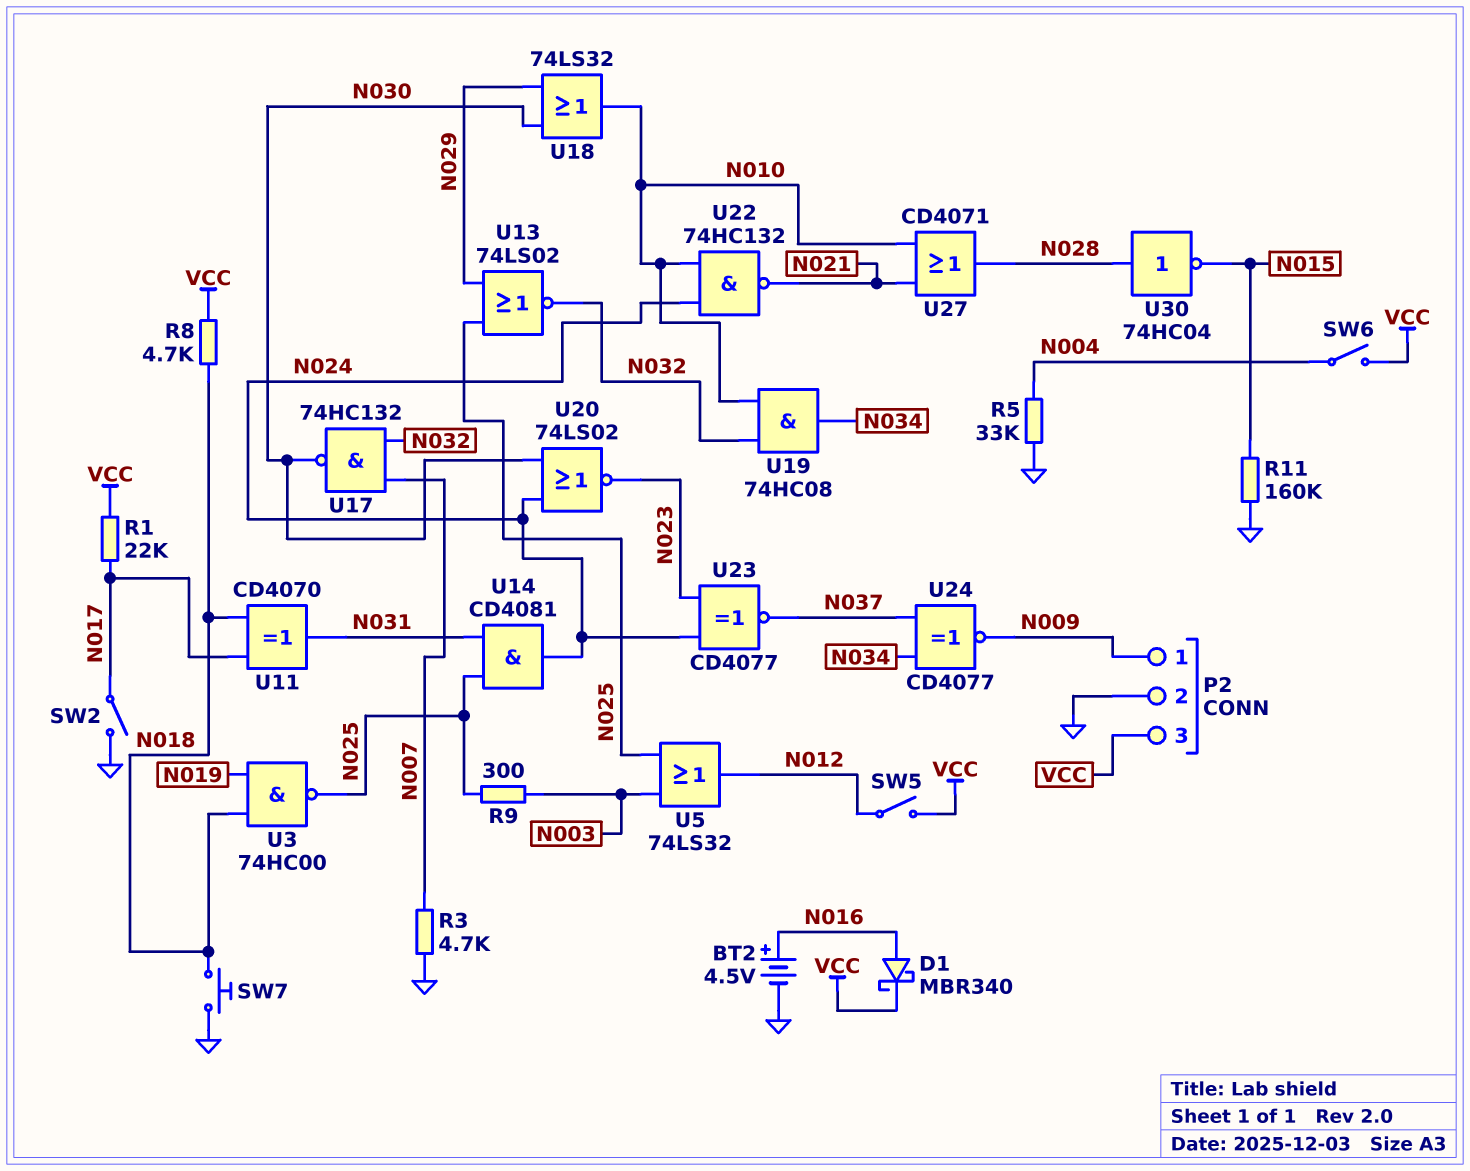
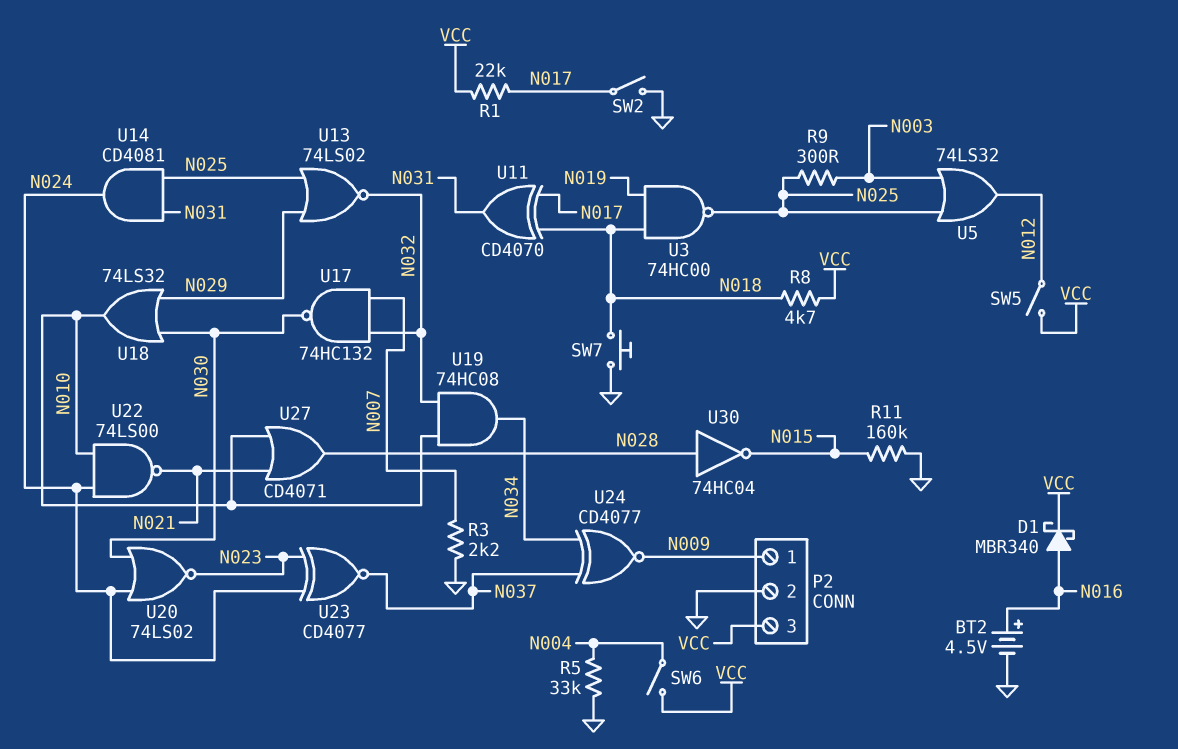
R3: 4.7k (GND, N007) -> 2.2k (GND, N007)
U22: NAND 74HC132 (in N010, in N024, out N021) -> NAND 74LS00 (in N010, in N024, out N021)

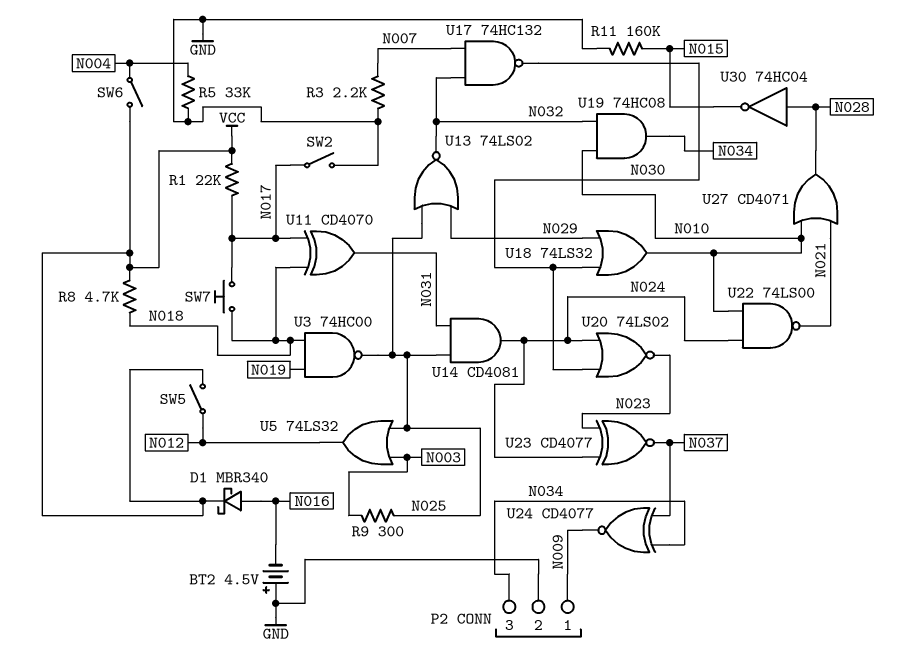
BT2: 4.5V (plus N016, minus GND) -> 4.5V (plus GND, minus N016)
P2 pin 3: VCC -> N034
SW7: button (GND, N018) -> button (N017, N018)

